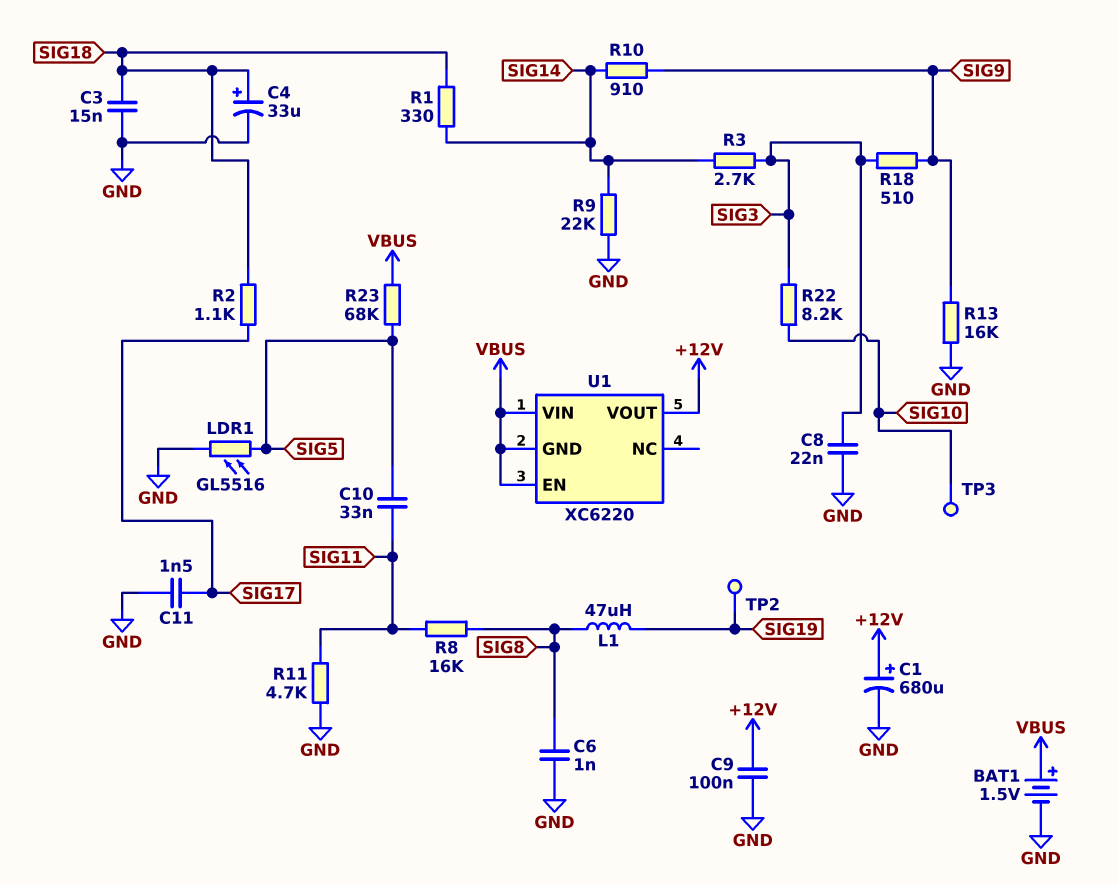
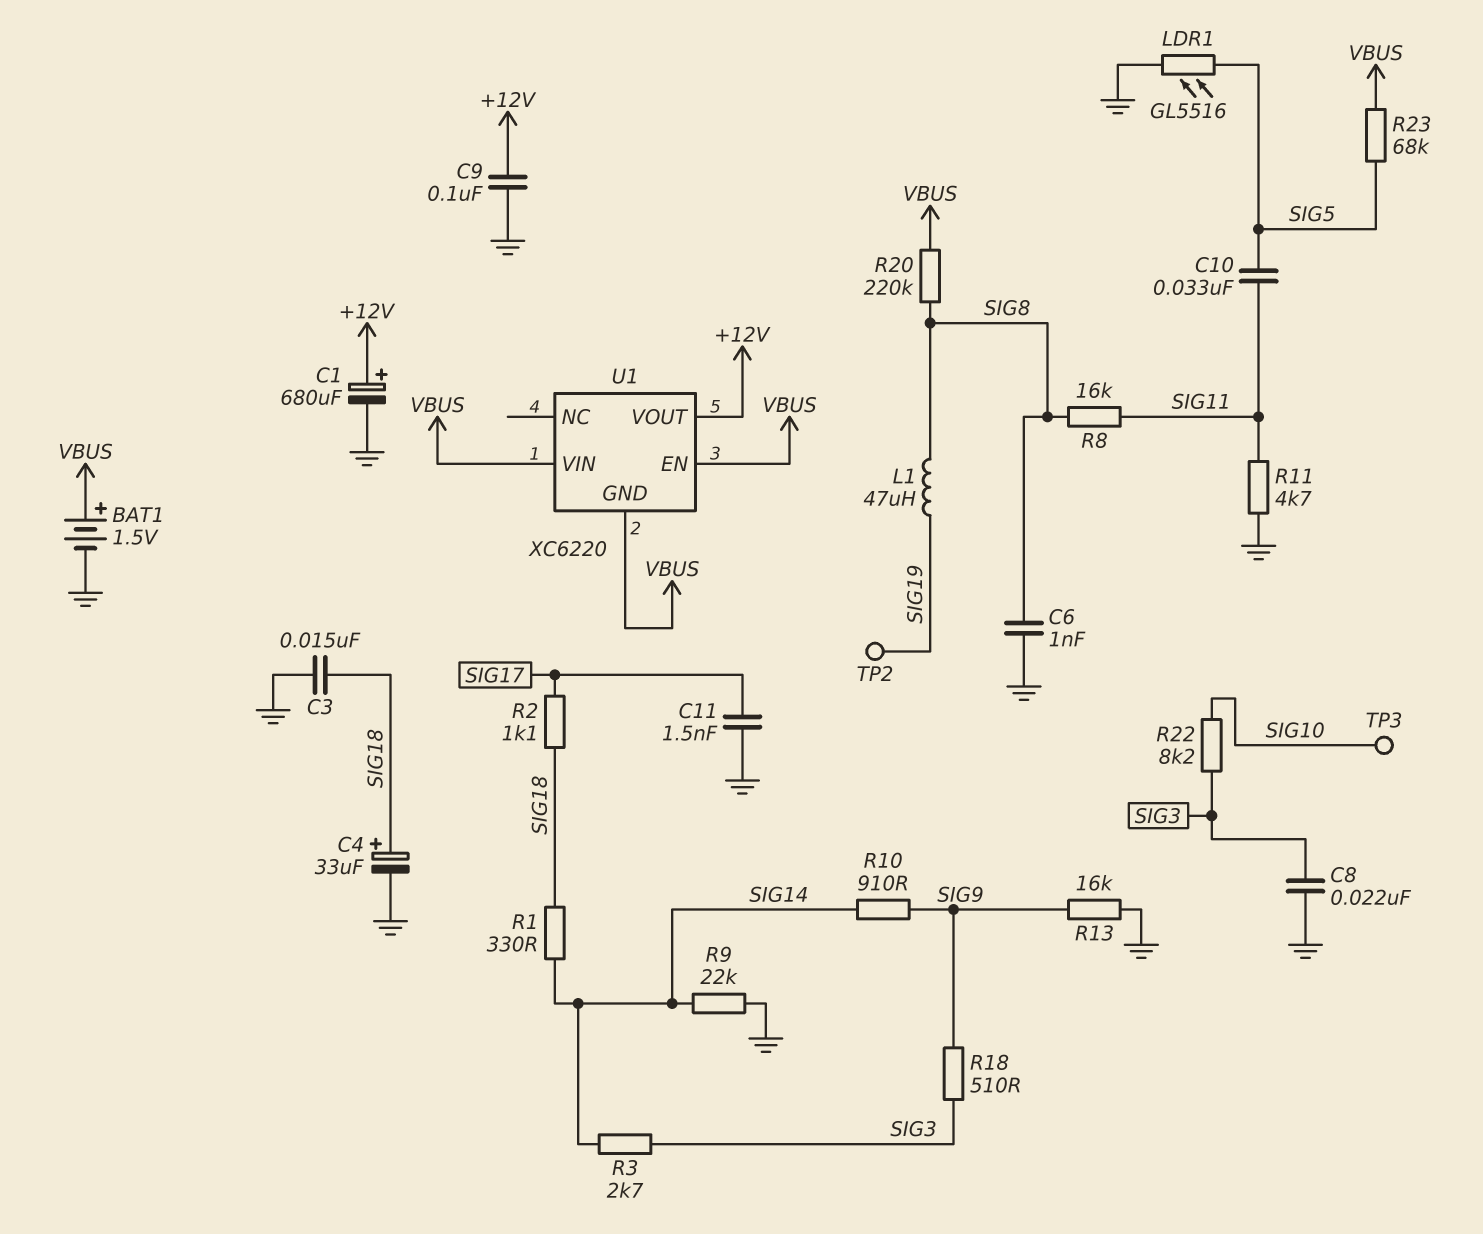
R20: none -> 220k (SIG8, VBUS)

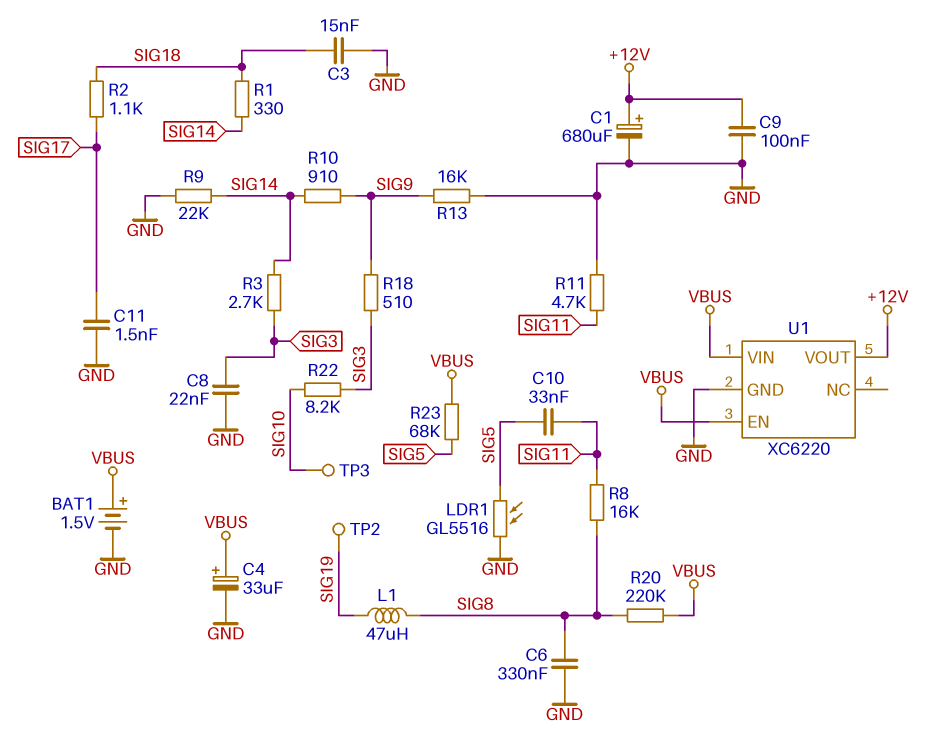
C4: 33uF (plus SIG18, minus GND) -> 33uF (plus VBUS, minus GND)
C6: 1nF (GND, SIG8) -> 330nF (GND, SIG8)
U1 pin GND: VBUS -> GND

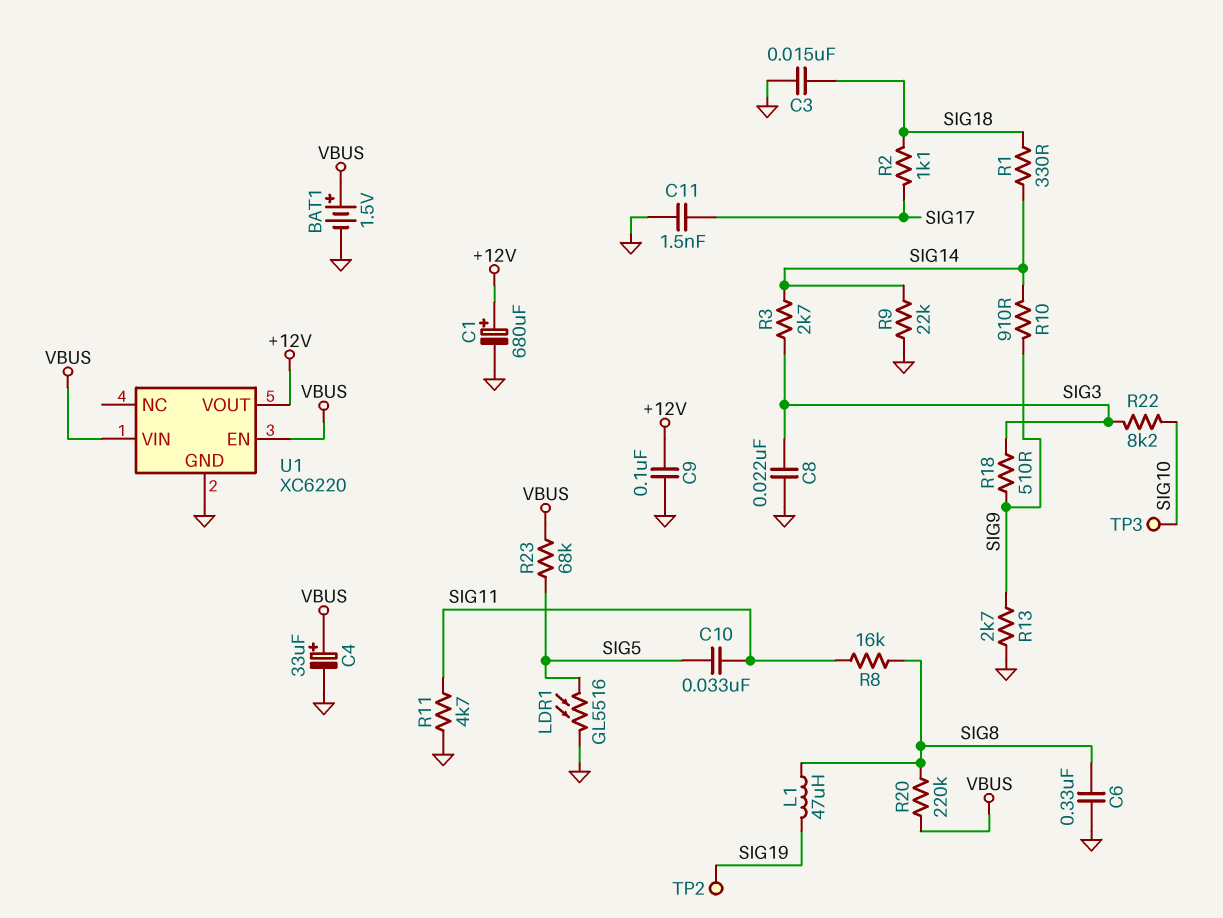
R13: 16k (GND, SIG9) -> 2.7k (GND, SIG9)

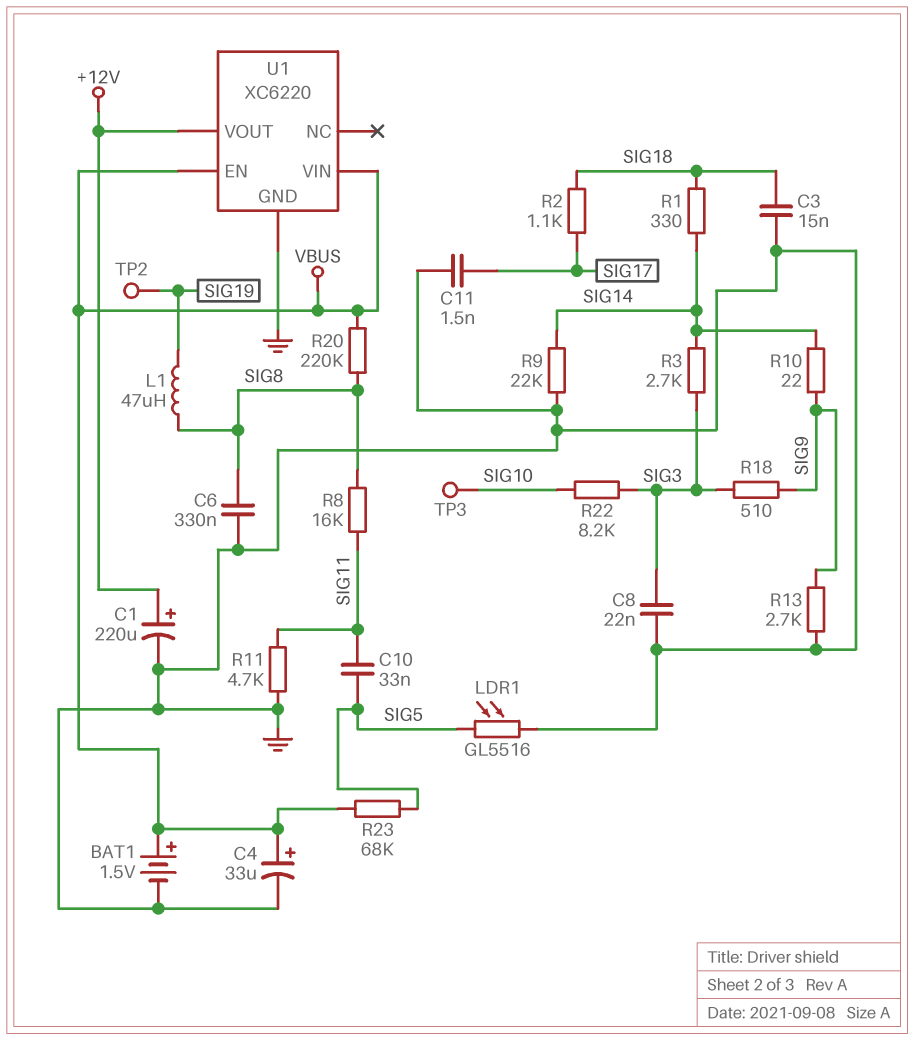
C1: 680uF (plus +12V, minus GND) -> 220uF (plus +12V, minus GND)
C9: 100nF (+12V, GND) -> none
R10: 910 (SIG9, SIG14) -> 22 (SIG9, SIG14)

